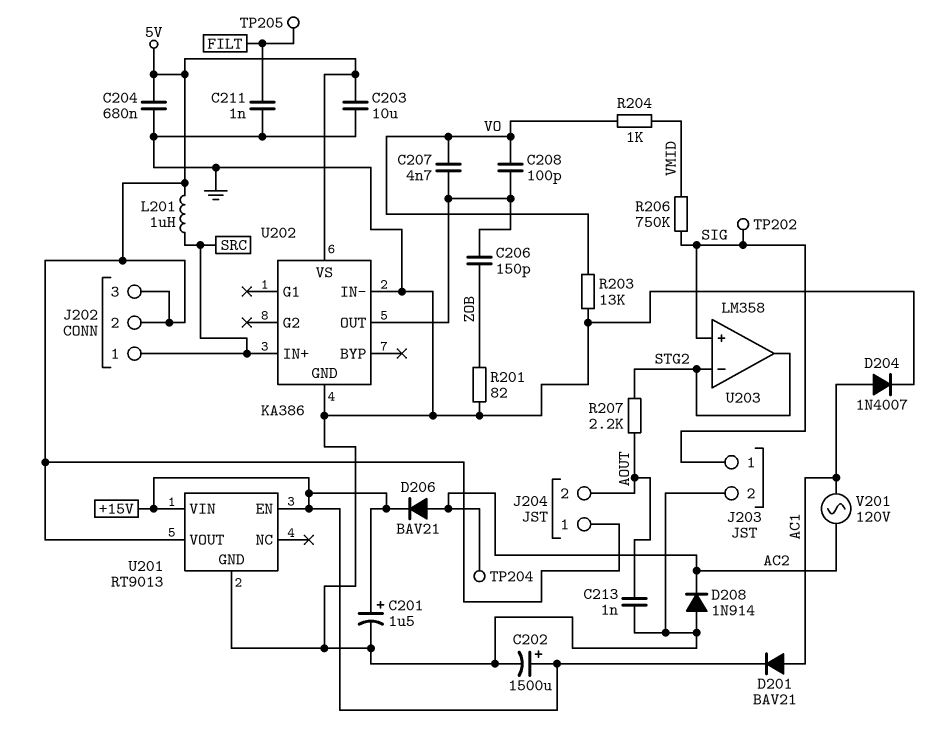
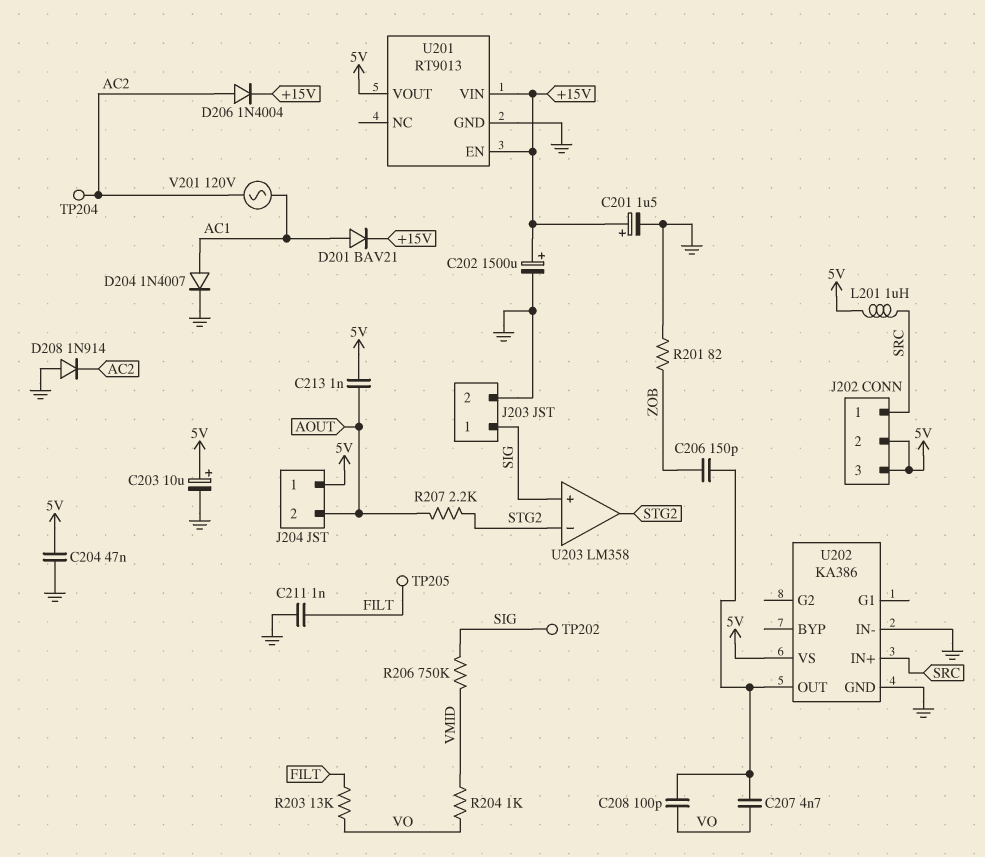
C203: 10uF (5V, GND) -> 10uF (plus 5V, minus GND)
C204: 680nF (5V, GND) -> 47nF (5V, GND)
C213: 1nF (AOUT, GND) -> 1nF (5V, AOUT)
D206: diode BAV21 (A AC2, K +15V) -> diode 1N4004 (A AC2, K +15V)
R203: 13k (GND, VO) -> 13k (FILT, VO)

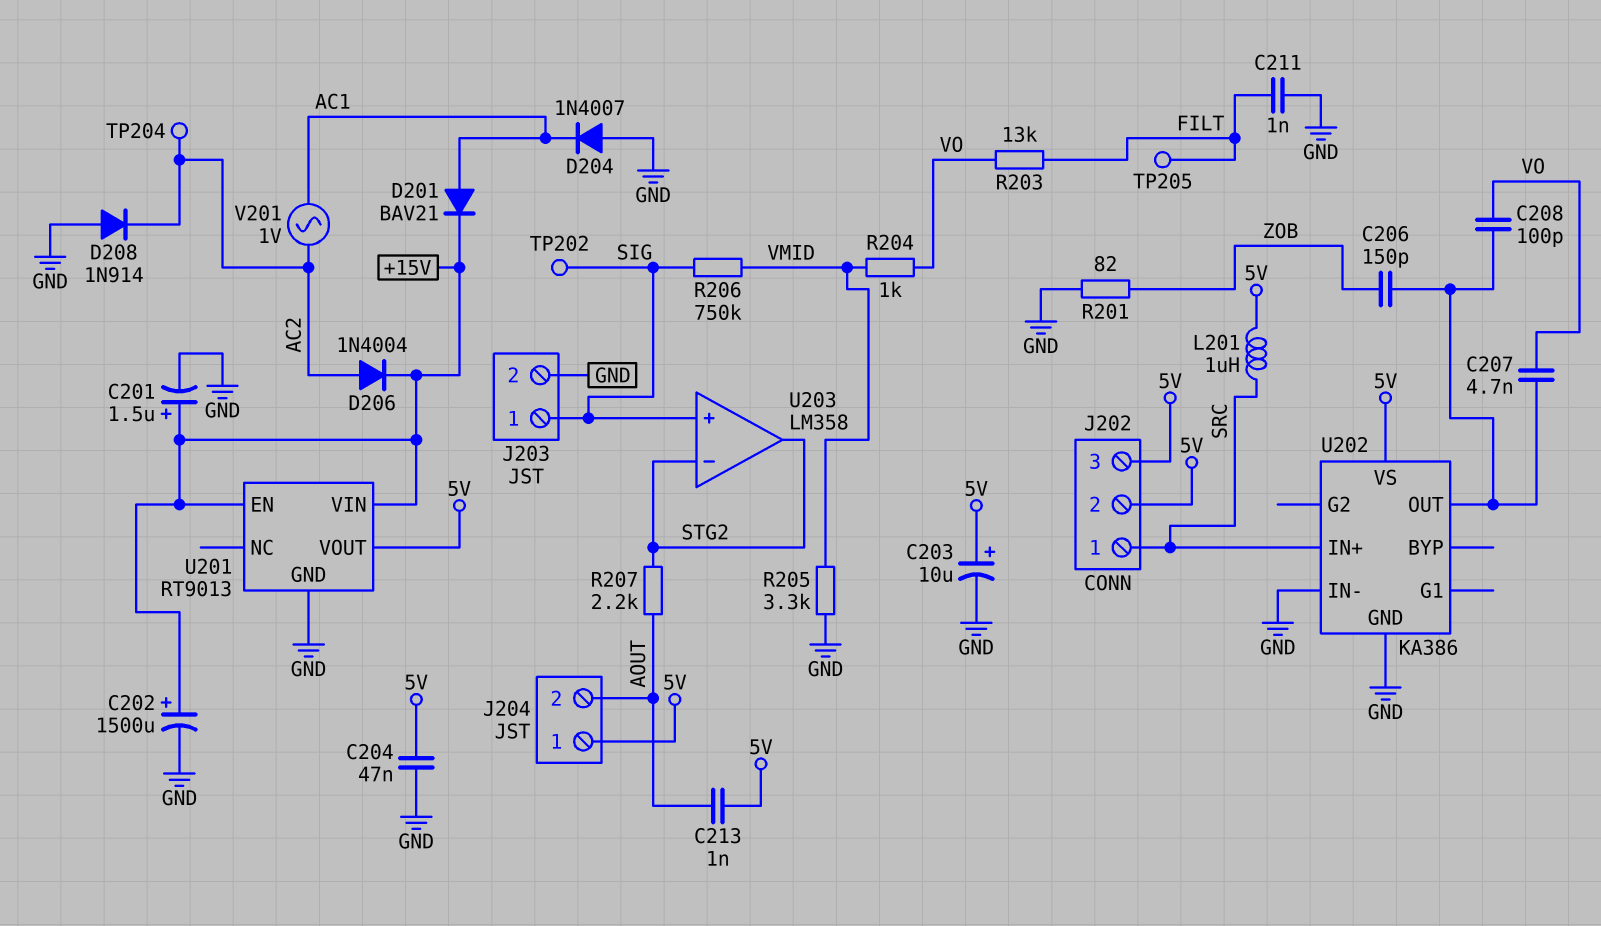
D204: diode 1N4007 (A AC1, K GND) -> diode 1N4007 (A GND, K AC1)
R205: none -> 3.3k (GND, VMID)
V201: AC 120V (AC1, AC2) -> AC 1V (AC1, AC2)

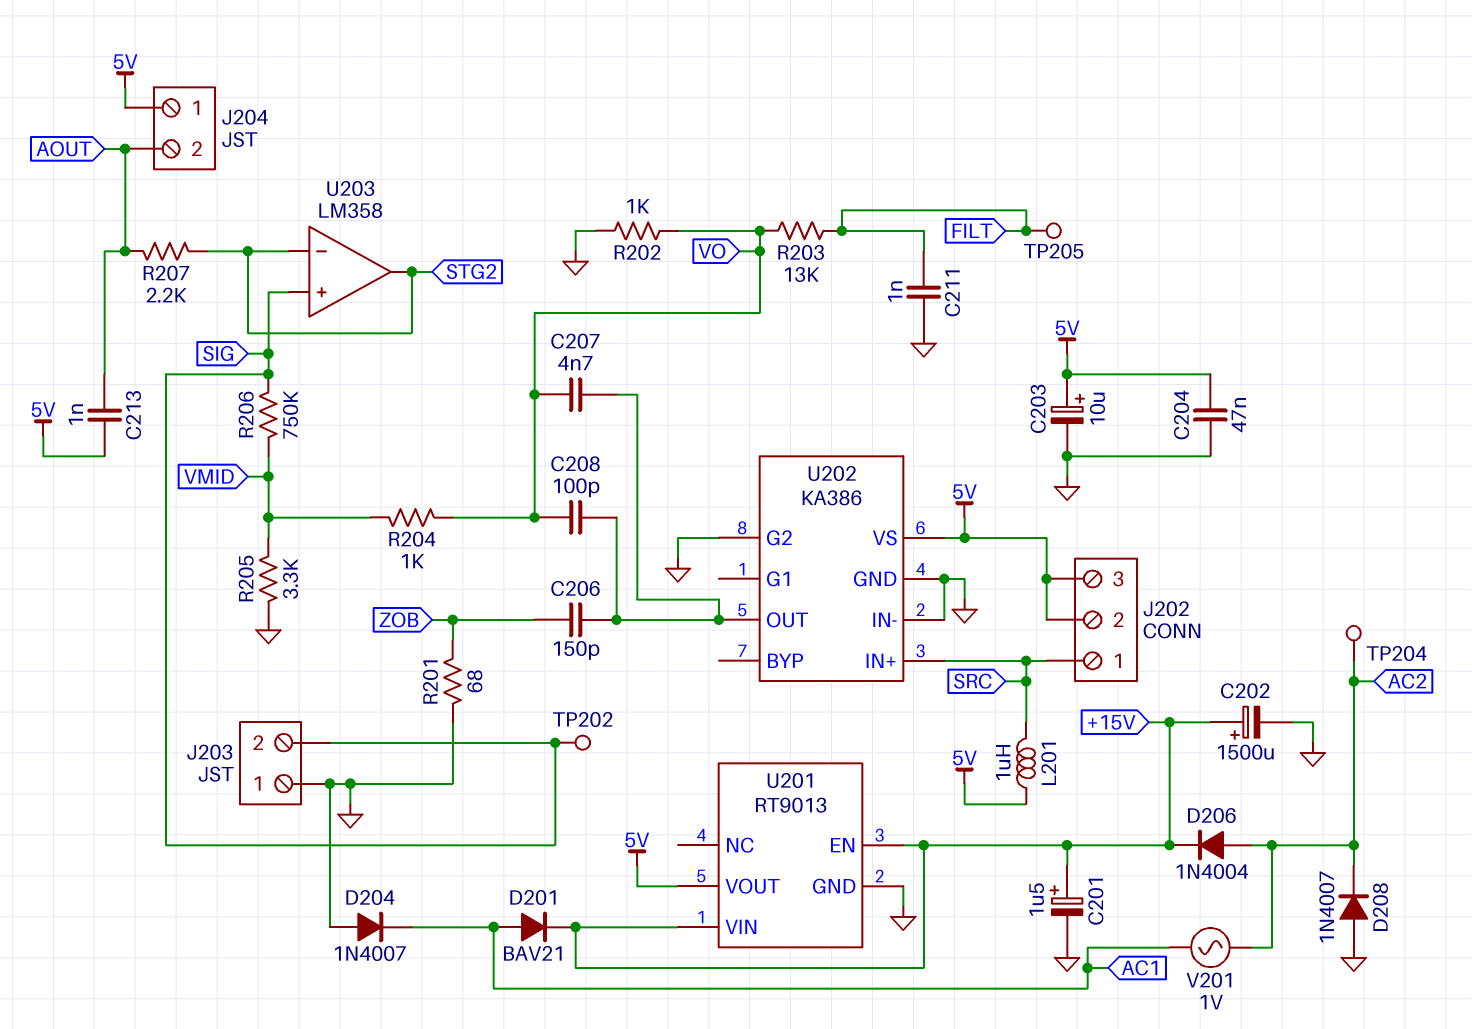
D208: diode 1N914 (A GND, K AC2) -> diode 1N4007 (A GND, K AC2)
J203 pin 1: SIG -> GND
J203 pin 2: GND -> SIG
R201: 82 (GND, ZOB) -> 68 (GND, ZOB)
R202: none -> 1k (GND, VO)
U202 pin G2: none -> GND

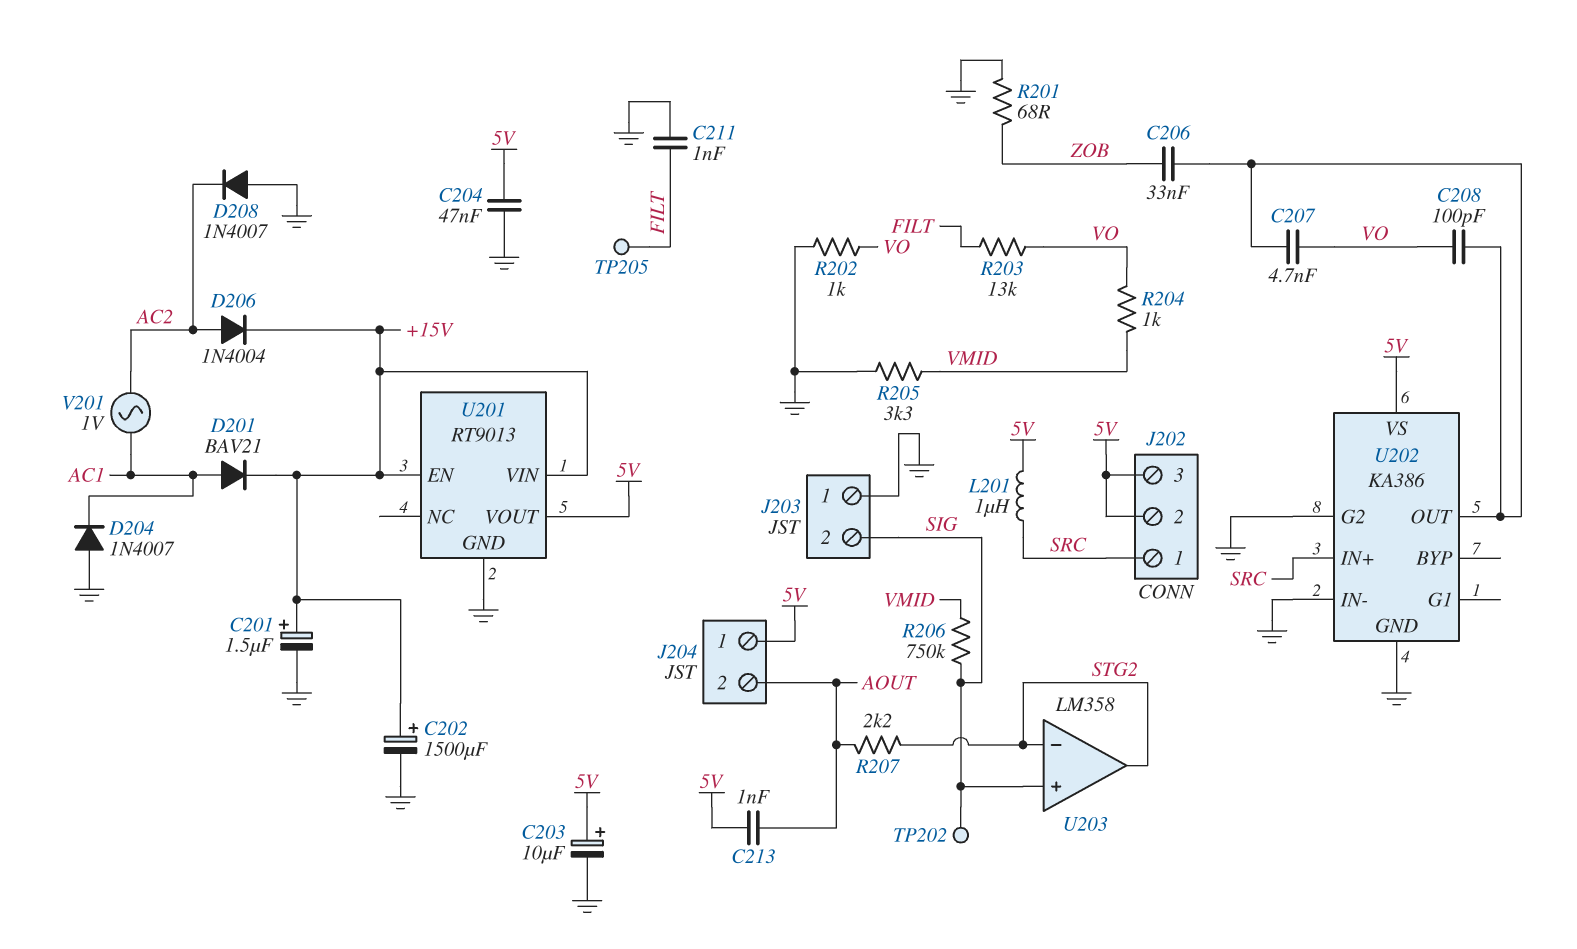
C206: 150pF (U202/OUT, ZOB) -> 33nF (U202/OUT, ZOB)
TP204: test point (AC2) -> none

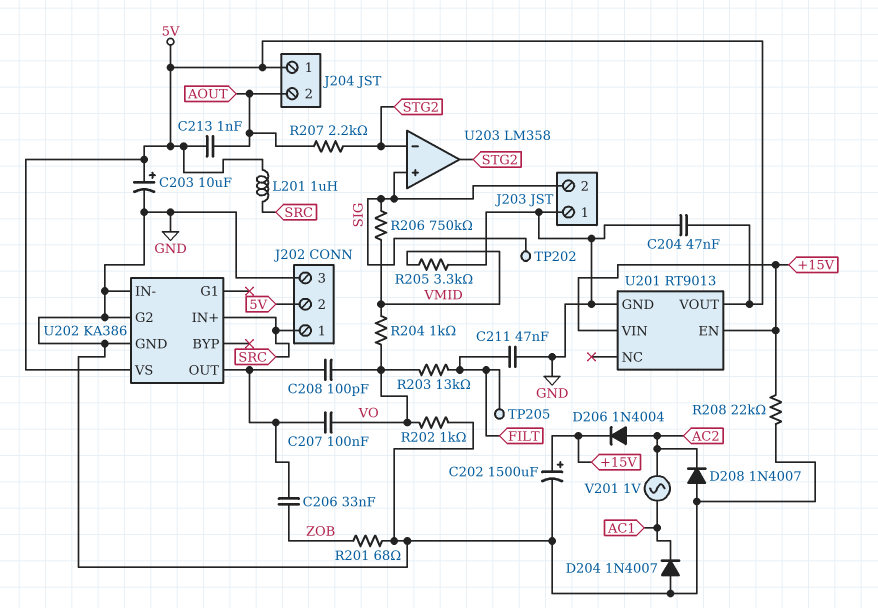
C201: 1.5uF (plus +15V, minus GND) -> none
C207: 4.7nF (U202/OUT, VO) -> 100nF (U202/OUT, VO)
C211: 1nF (FILT, GND) -> 47nF (FILT, GND)
D201: diode BAV21 (A AC1, K +15V) -> none
J202 pin 3: 5V -> GND
R208: none -> 22k (+15V, GND)

